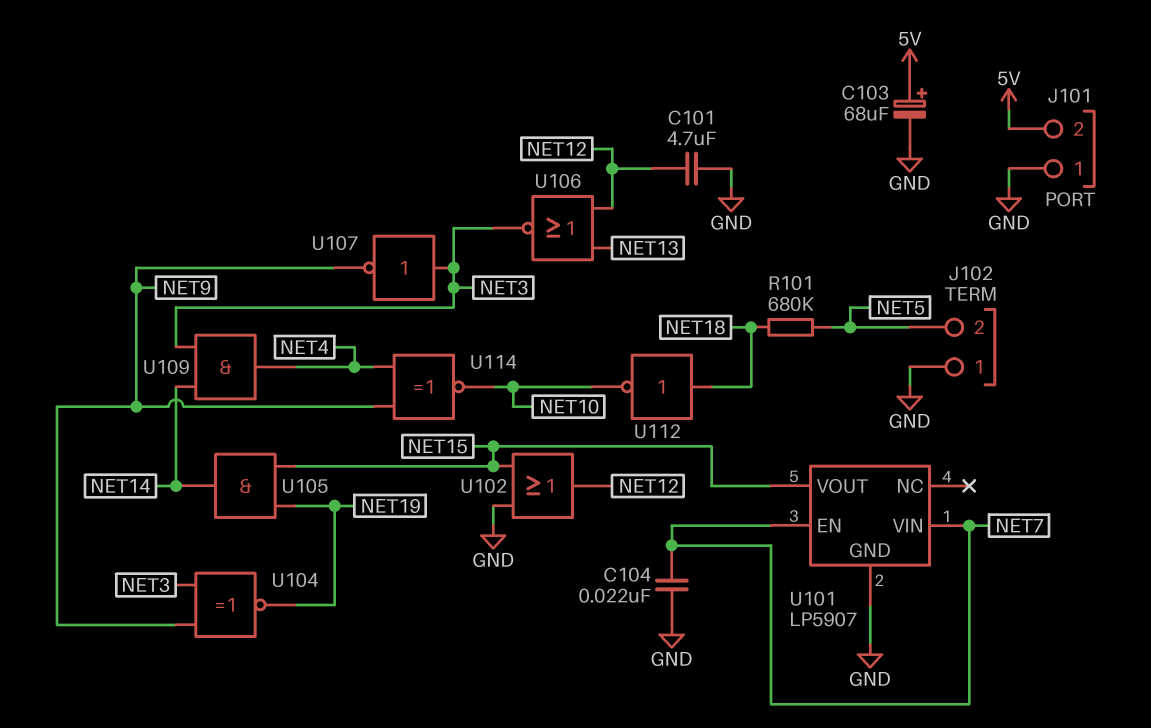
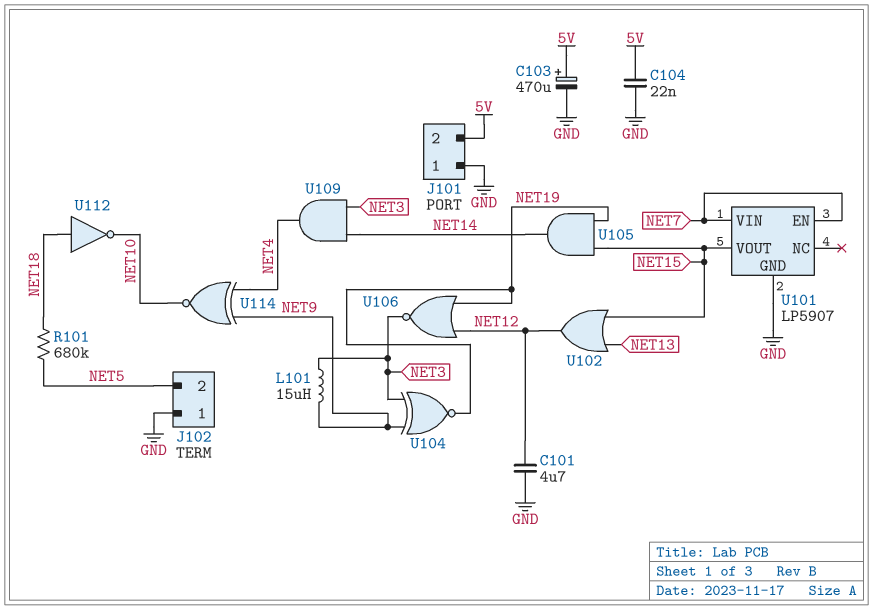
C103: 68uF (plus 5V, minus GND) -> 470uF (plus 5V, minus GND)
C104: 22nF (GND, NET7) -> 22nF (5V, GND)
L101: none -> 15uH (NET3, NET9)
U102: OR (in GND, in NET15, out NET12) -> OR (in NET13, in NET15, out NET12)
U106: NOR (in NET12, in NET13, out NET3) -> NOR (in NET12, in NET19, out NET3)
U107: NOT (in NET3, out NET9) -> none

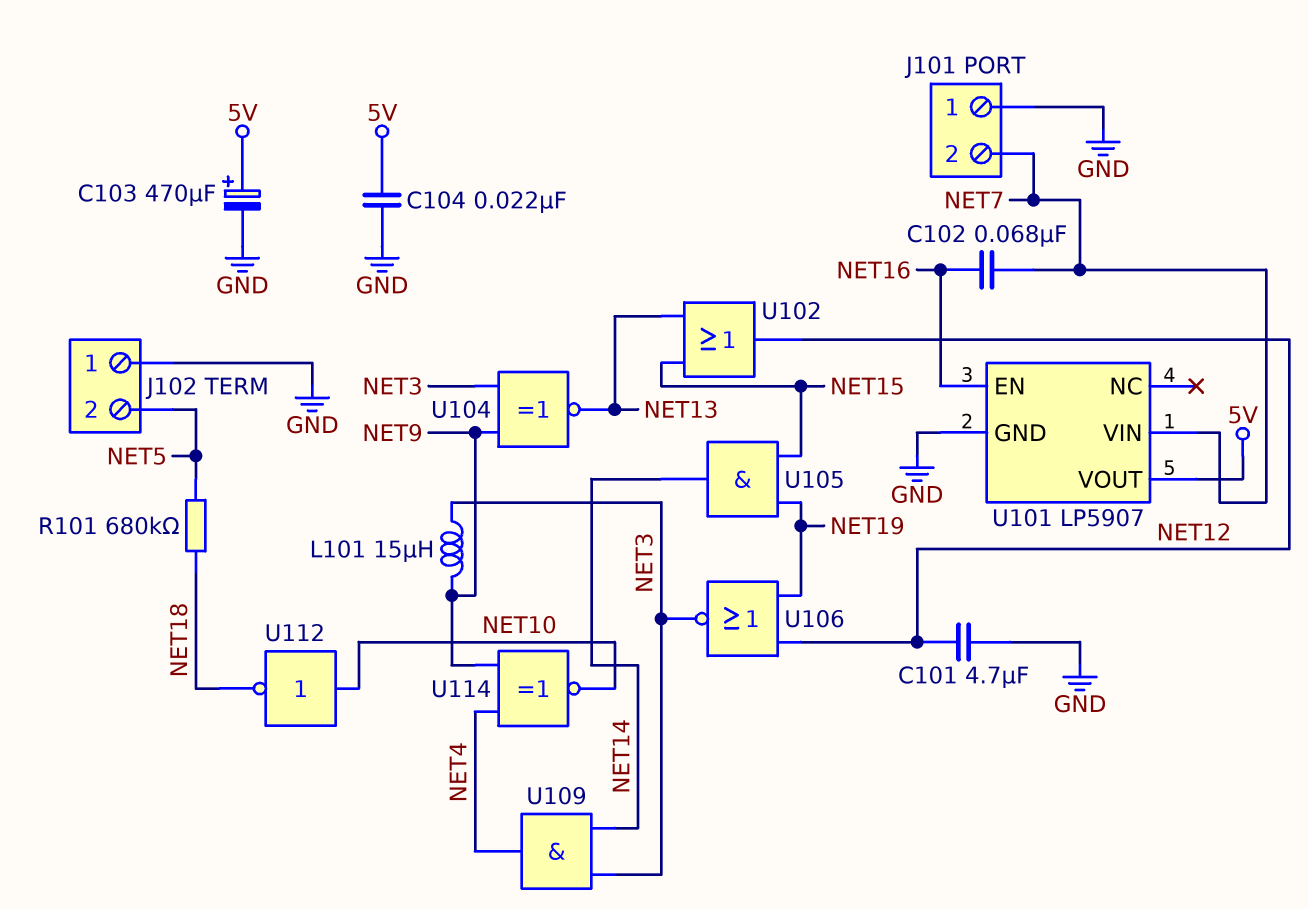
C102: none -> 68nF (NET7, NET16)
J101 pin 2: 5V -> NET7
U101 pin EN: NET7 -> NET16
U101 pin VOUT: NET15 -> 5V
U104: XNOR (in NET3, in NET9, out NET19) -> XNOR (in NET3, in NET9, out NET13)
U112: NOT (in NET18, out NET10) -> NOT (in NET10, out NET18)

